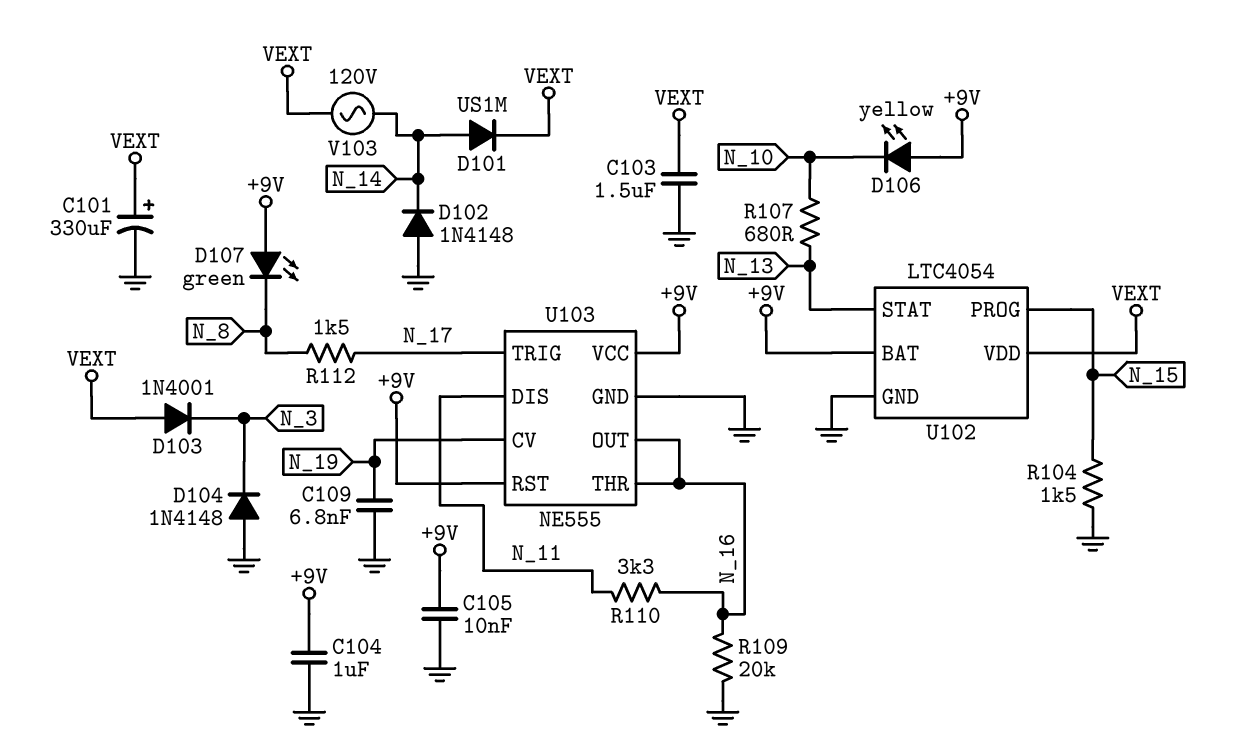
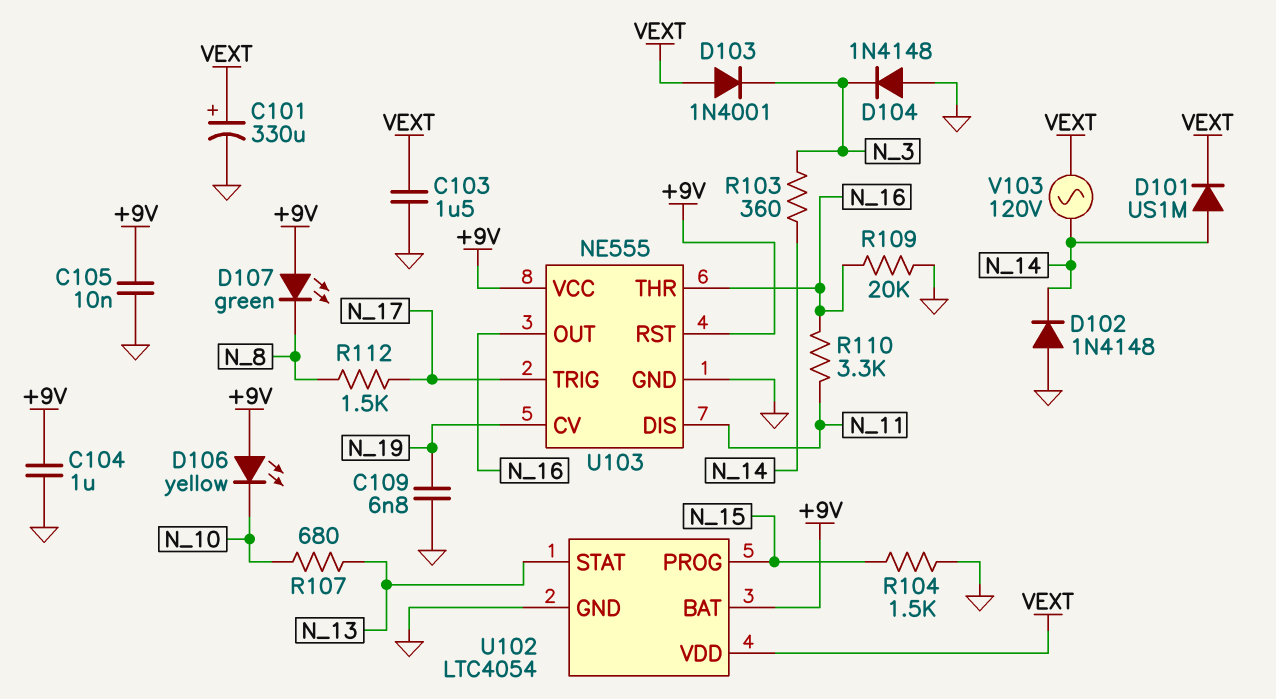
R103: none -> 360 (N_3, N_14)

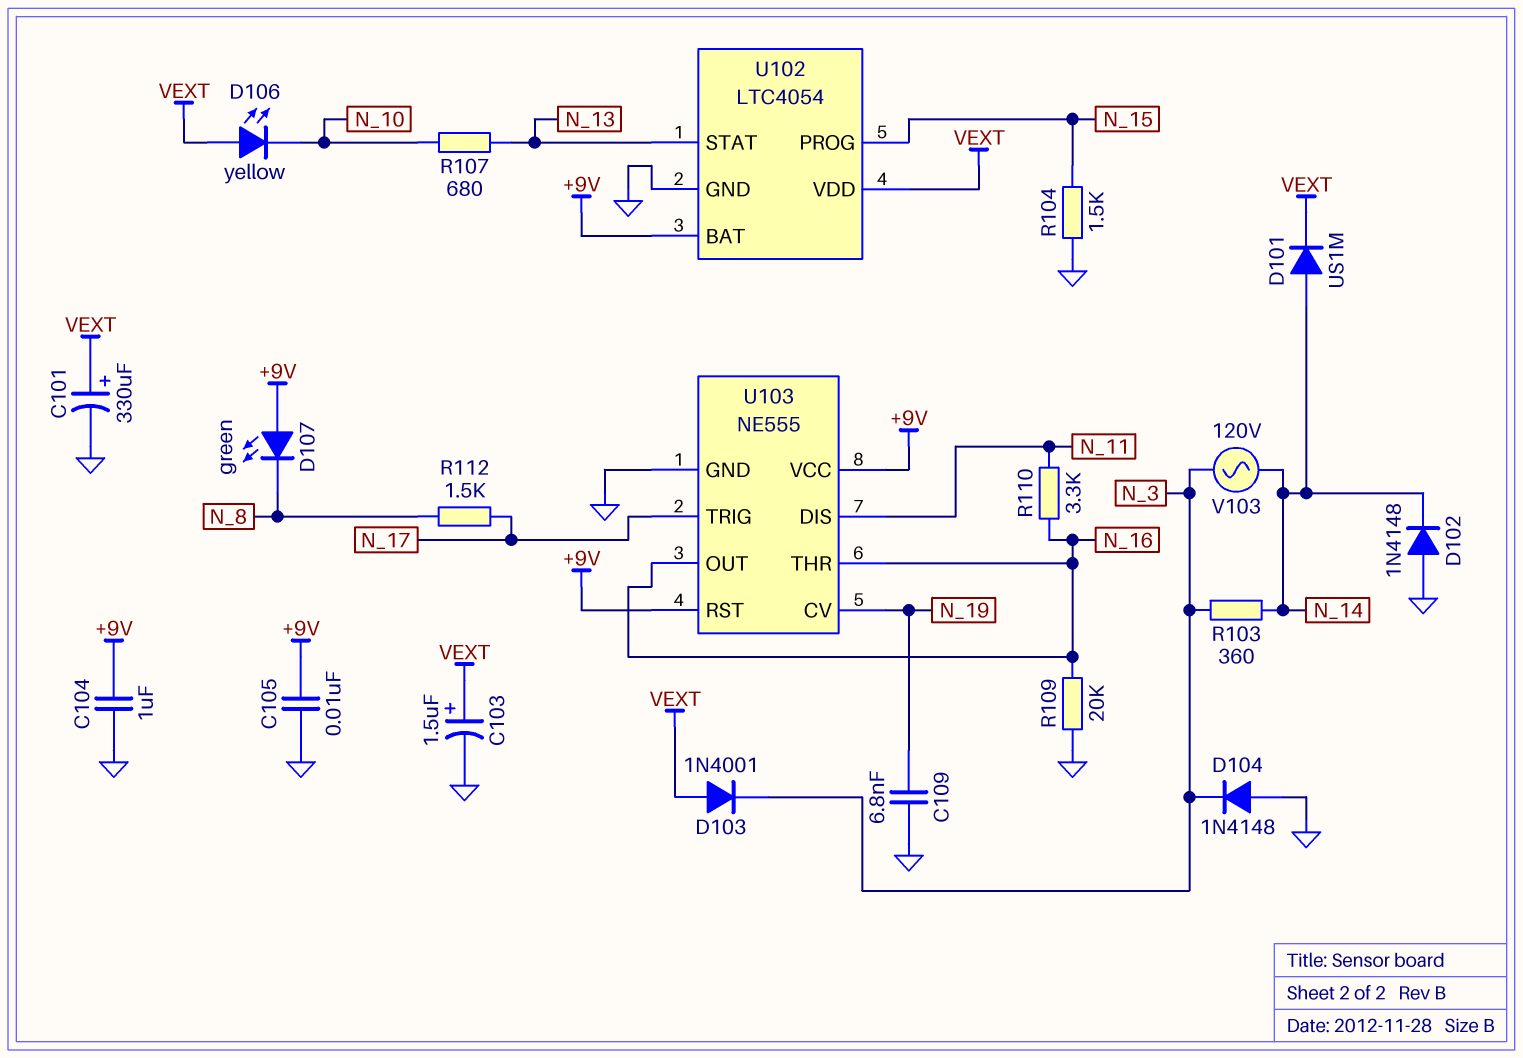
C103: 1.5uF (GND, VEXT) -> 1.5uF (plus VEXT, minus GND)
D106: LED yellow (A +9V, K N_10) -> LED yellow (A VEXT, K N_10)
V103: AC 120V (N_14, VEXT) -> AC 120V (N_3, N_14)

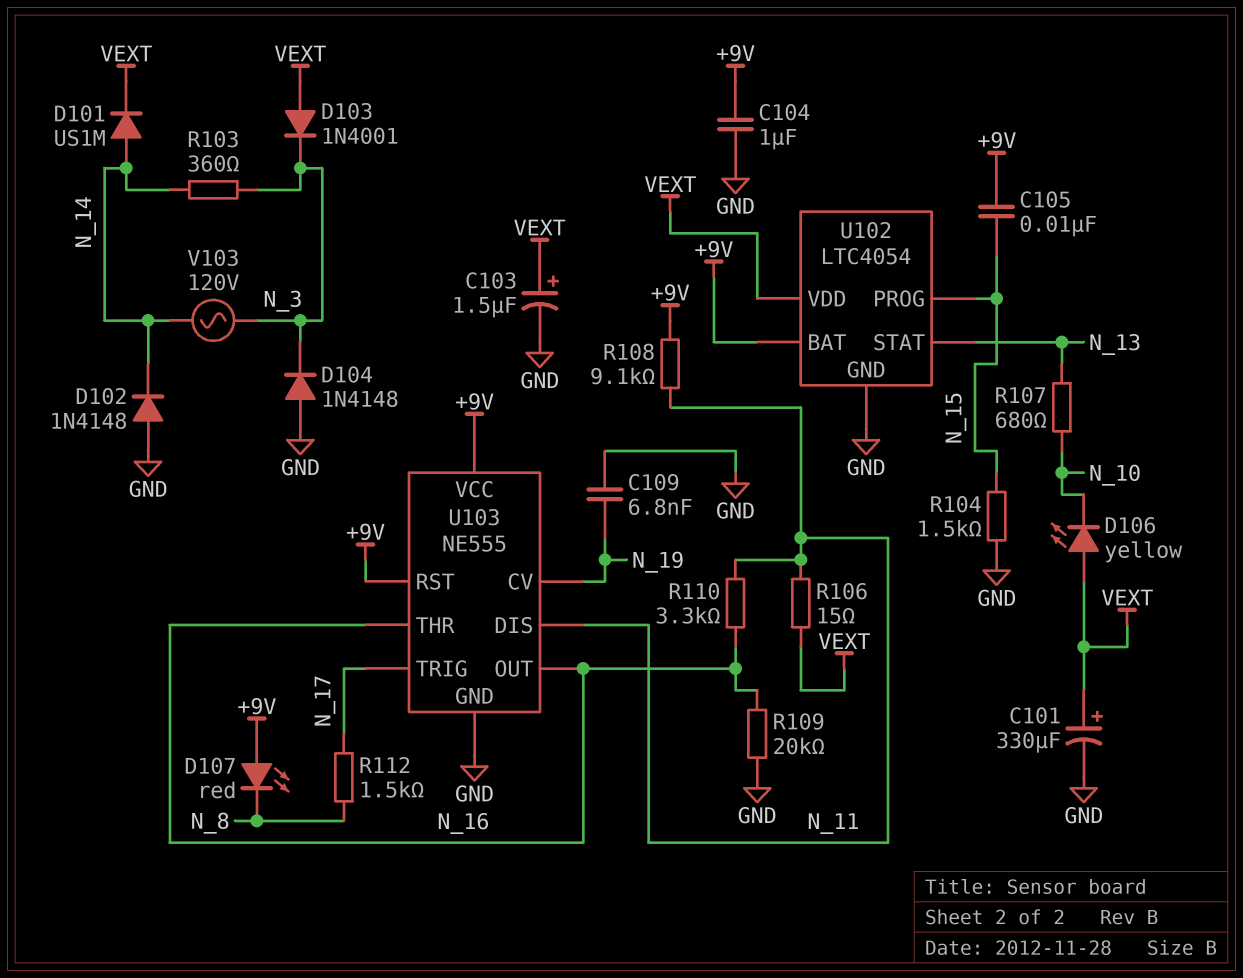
C105: 10nF (+9V, GND) -> 10nF (+9V, N_15)
D107: LED green (A +9V, K N_8) -> LED red (A +9V, K N_8)
R106: none -> 15 (N_11, VEXT)
R108: none -> 9.1k (+9V, N_11)

